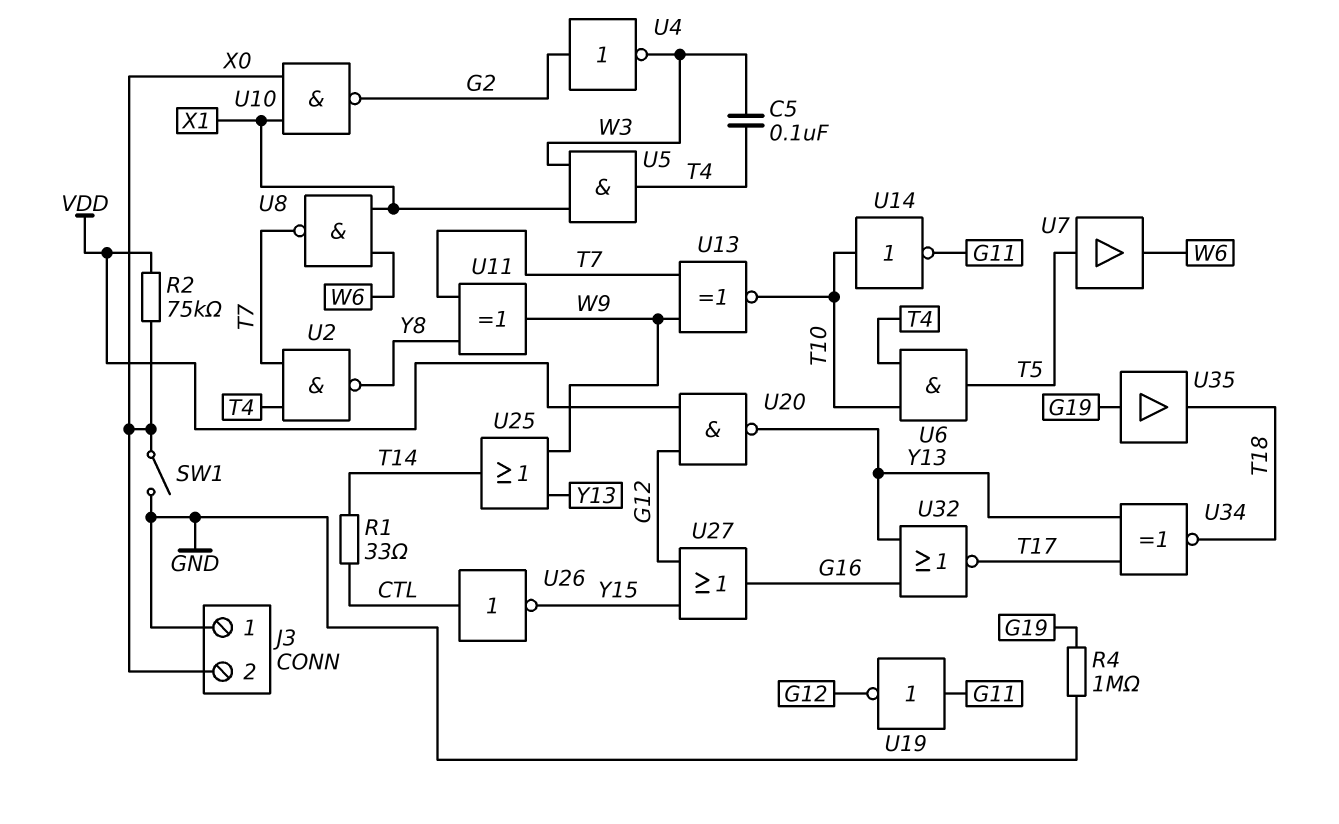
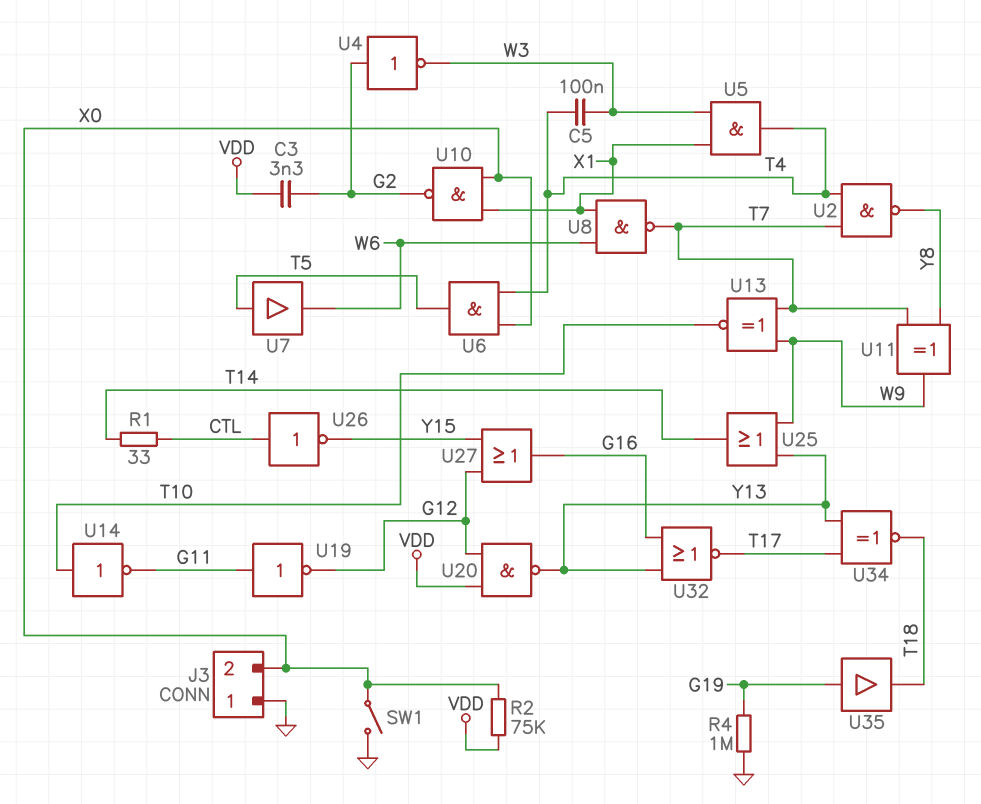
C3: none -> 3.3nF (G2, VDD)
U6: AND (in T4, in T10, out T5) -> AND (in T4, in X0, out T5)

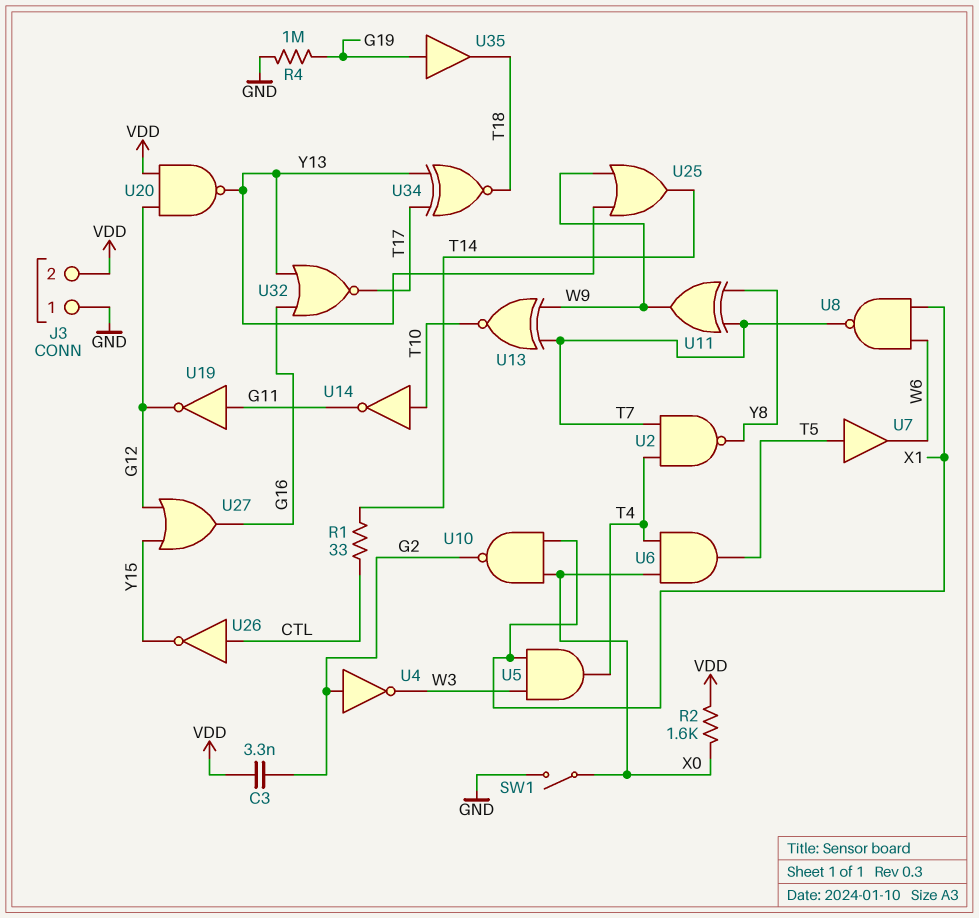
C5: 100nF (T4, W3) -> none
J3 pin 2: X0 -> VDD
R2: 75k (VDD, X0) -> 1.6k (VDD, X0)

